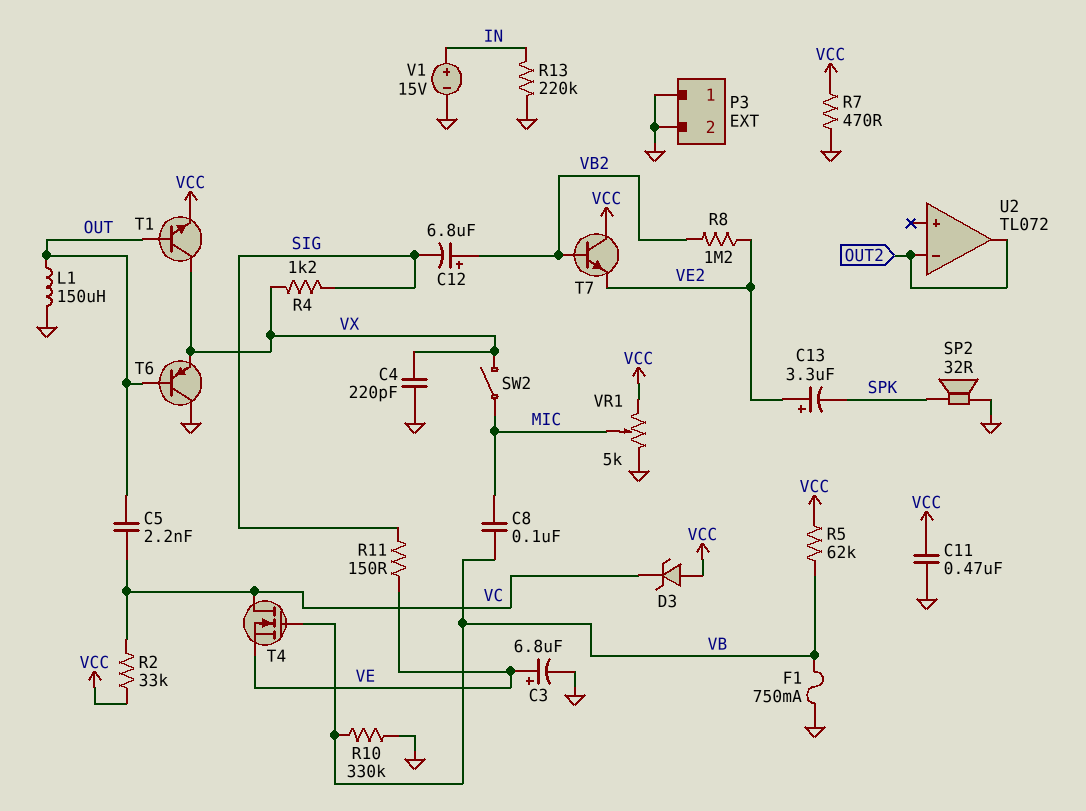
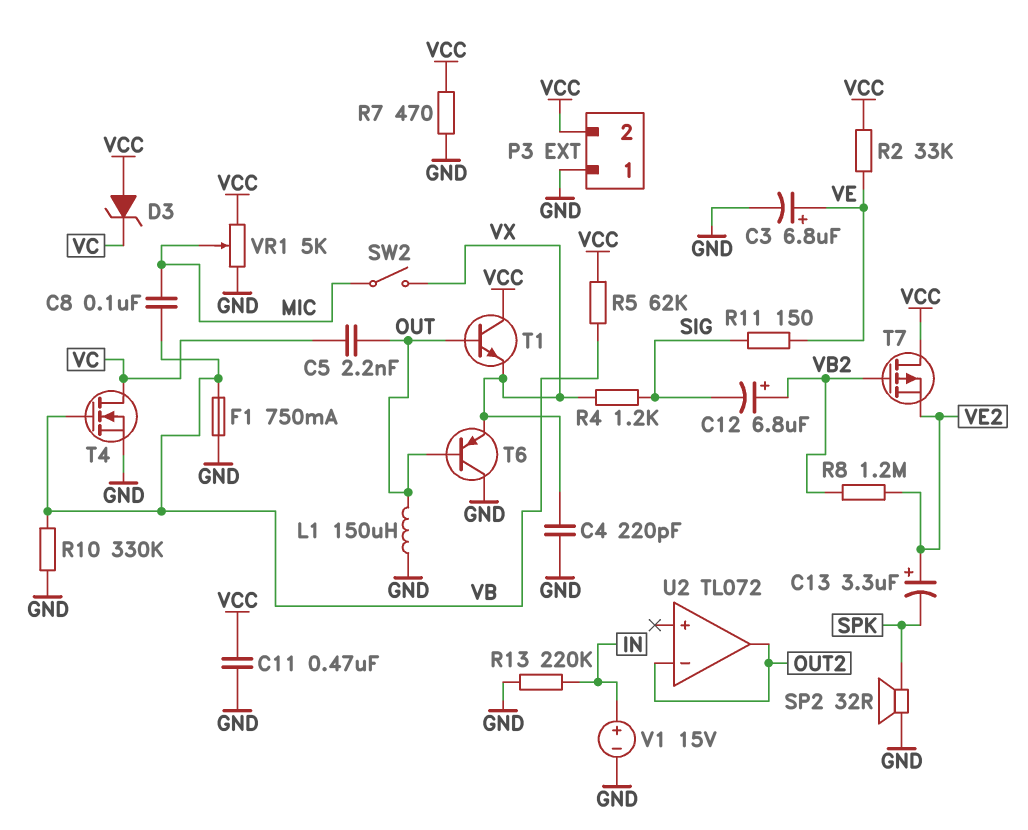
P3 pin 2: GND -> VCC
R2: 33k (VC, VCC) -> 33k (VCC, VE)
T1: NPN (B OUT, C VX, E VCC) -> NPN (B OUT, C VCC, E VX)
T4: NMOS (G VB, D VC, S VE) -> NMOS (G VB, D VC, S GND)
T7: NPN (B VB2, C VCC, E VE2) -> PMOS (G VB2, D VCC, S VE2)

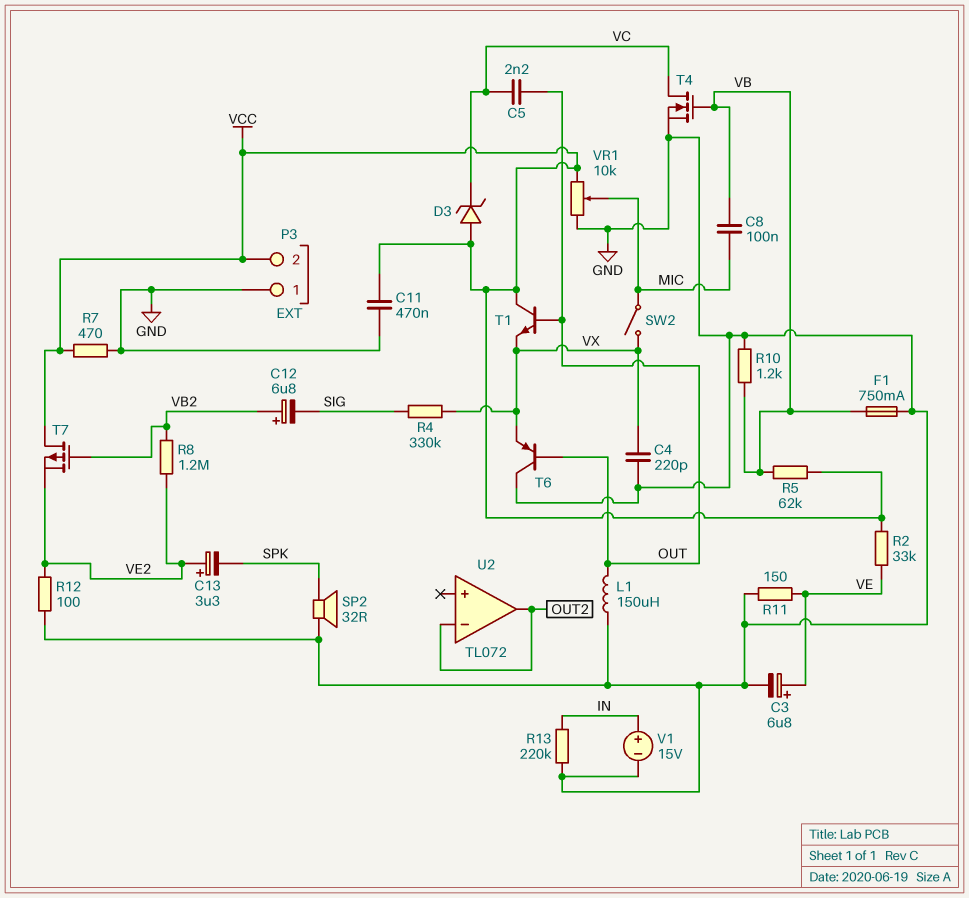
R4: 1.2k (SIG, VX) -> 330k (SIG, VX)
R10: 330k (GND, VB) -> 1.2k (GND, VB)
R11: 150 (SIG, VE) -> 150 (GND, VE)
R12: none -> 100 (GND, VE2)
VR1: 5k (GND, VCC, wiper MIC) -> 10k (GND, VCC, wiper MIC)

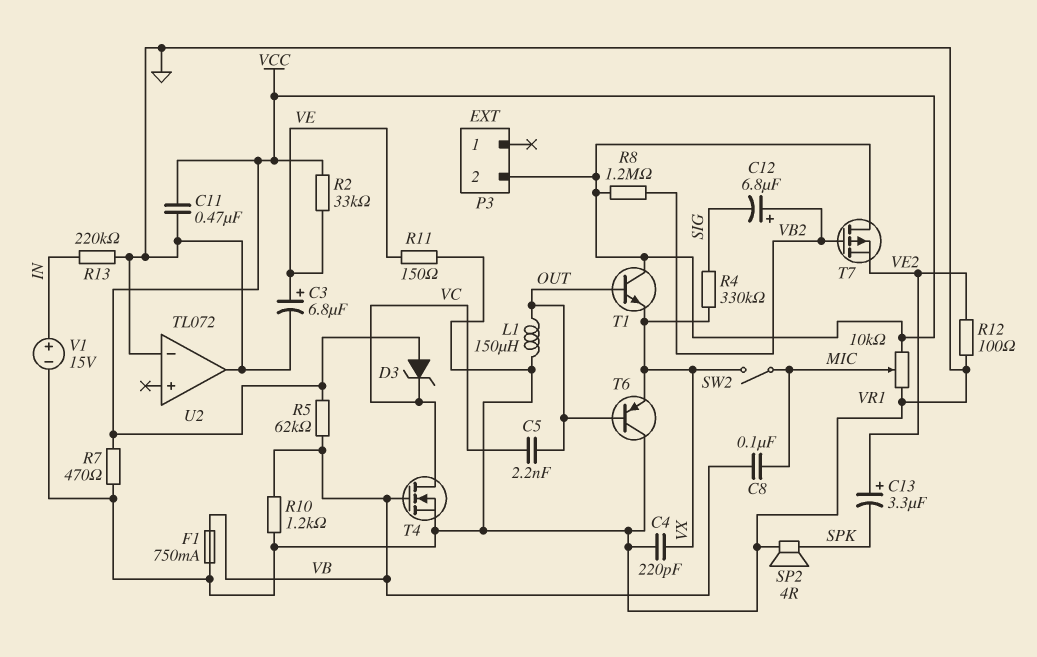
P3 pin 1: GND -> none
R8: 1.2M (VB2, VE2) -> 1.2M (VB2, VCC)
SP2: speaker 32R (GND, SPK) -> speaker 4R (GND, SPK)
U2 pin in-: OUT2 -> GND
U2 pin out: OUT2 -> GND

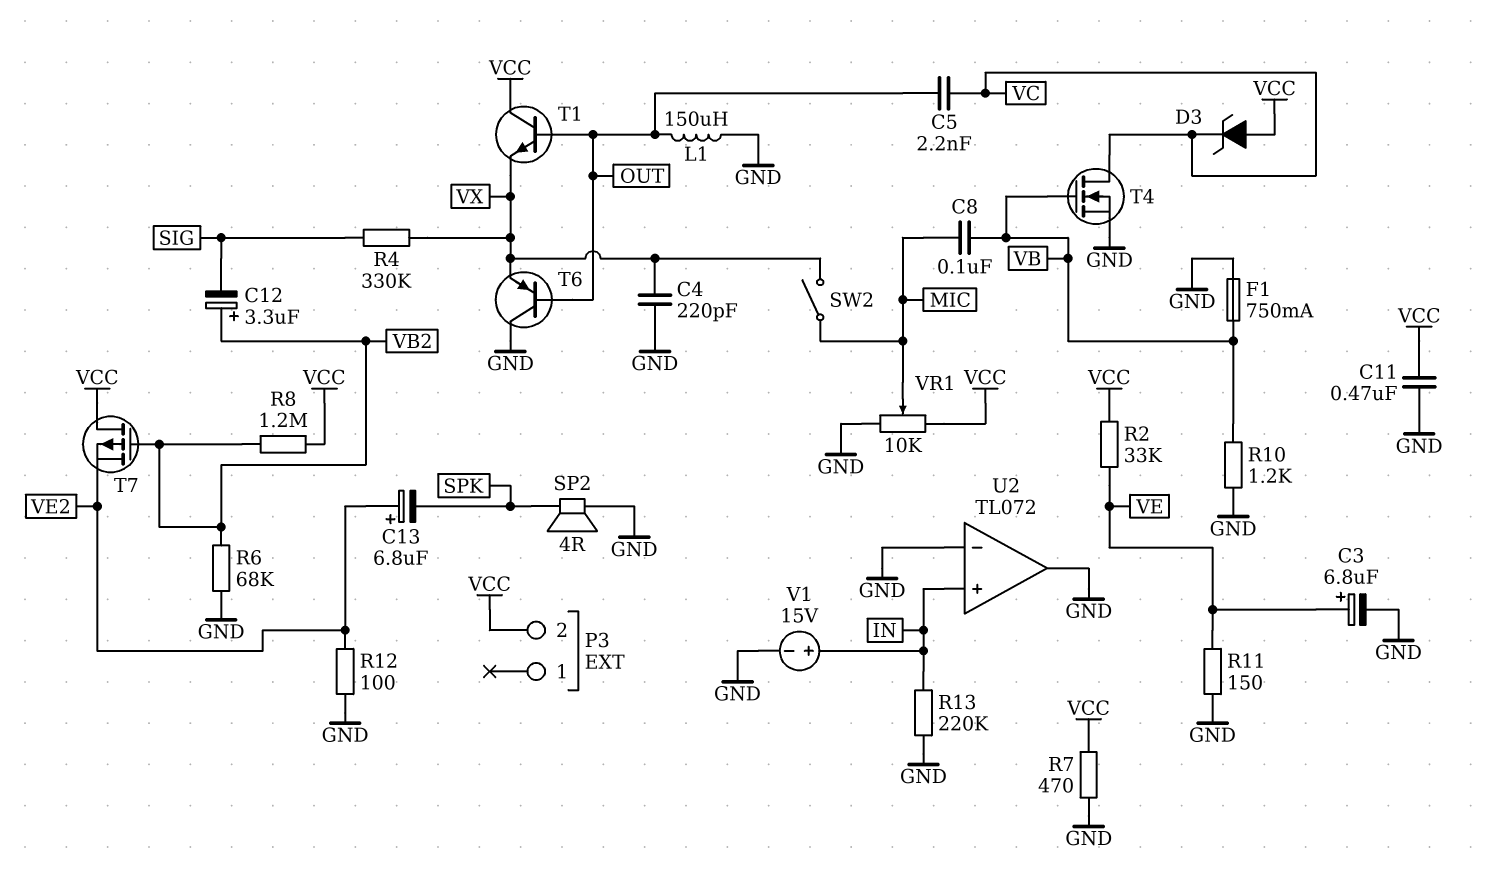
C12: 6.8uF (plus VB2, minus SIG) -> 3.3uF (plus VB2, minus SIG)
C13: 3.3uF (plus VE2, minus SPK) -> 6.8uF (plus VE2, minus SPK)
R5: 62k (VB, VCC) -> none
R6: none -> 68k (GND, VB2)
U2 pin in+: none -> IN

